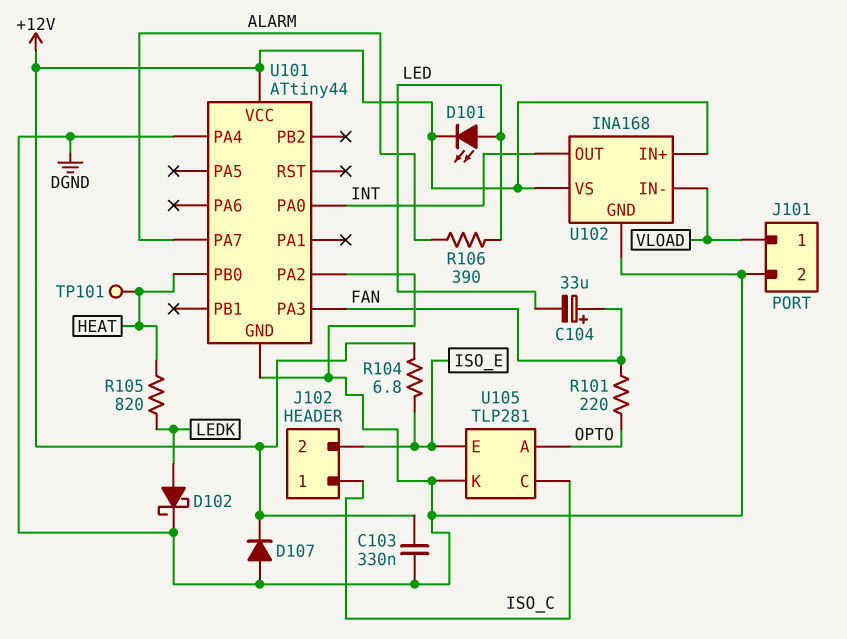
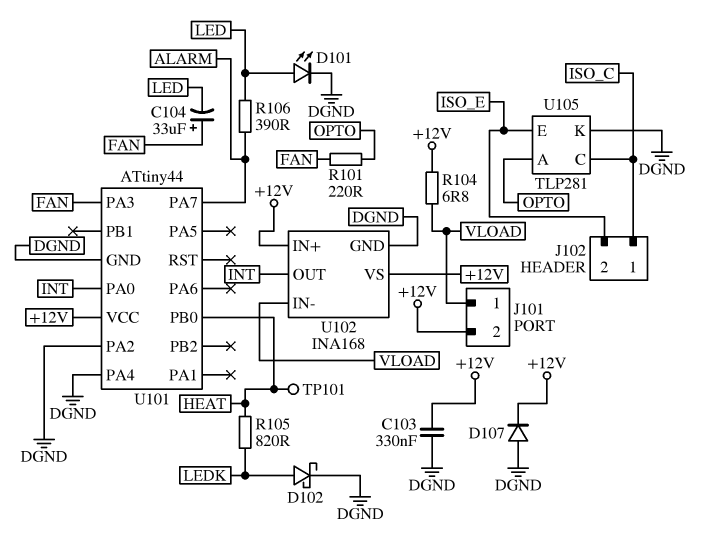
D101: LED (A LED, K +12V) -> LED (A LED, K DGND)
J101 pin 2: DGND -> +12V
R104: 6.8 (+12V, ISO_E) -> 6.8 (+12V, VLOAD)

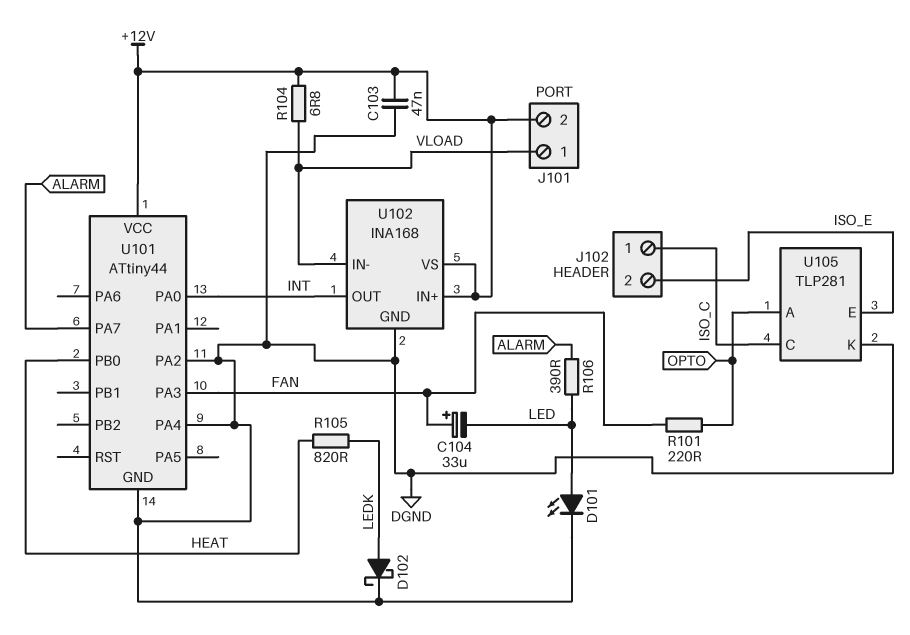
C103: 330nF (+12V, DGND) -> 47nF (+12V, DGND)
D107: diode (A DGND, K +12V) -> none
TP101: test point (HEAT) -> none

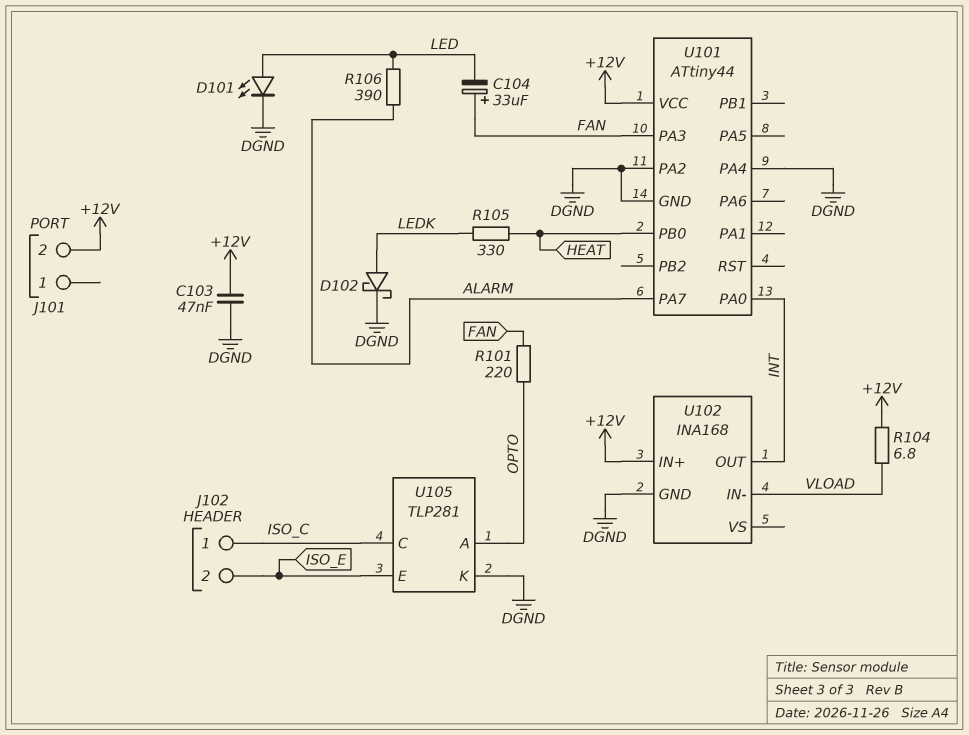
J101 pin 1: VLOAD -> none
R105: 820 (HEAT, LEDK) -> 330 (HEAT, LEDK)
U102 pin VS: +12V -> none

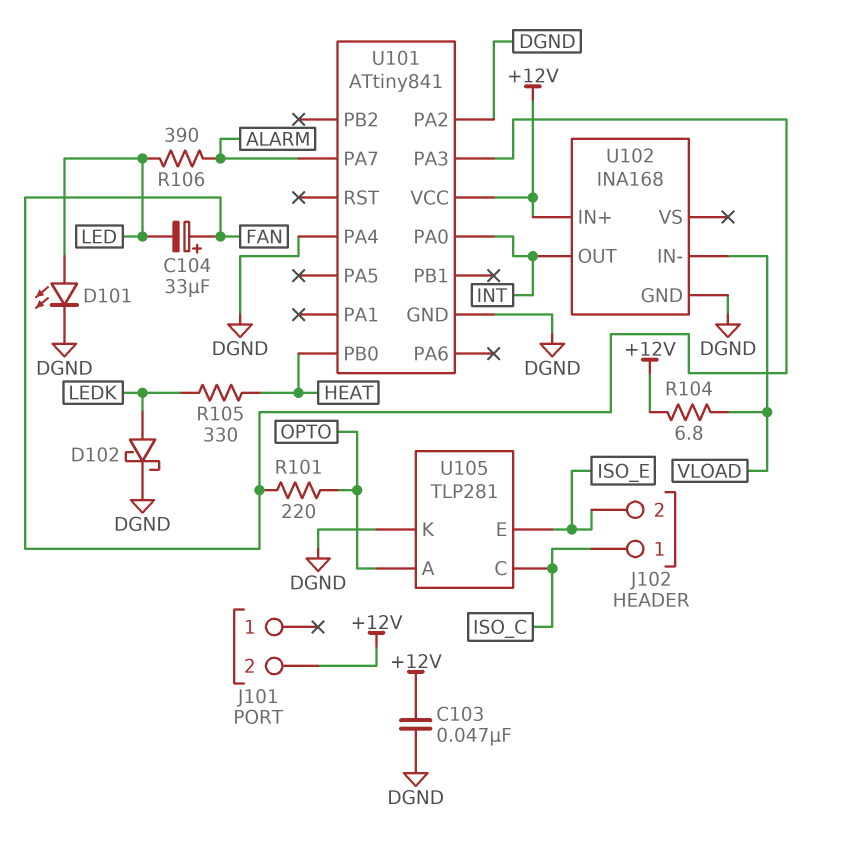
U101: ATtiny44 -> ATtiny841

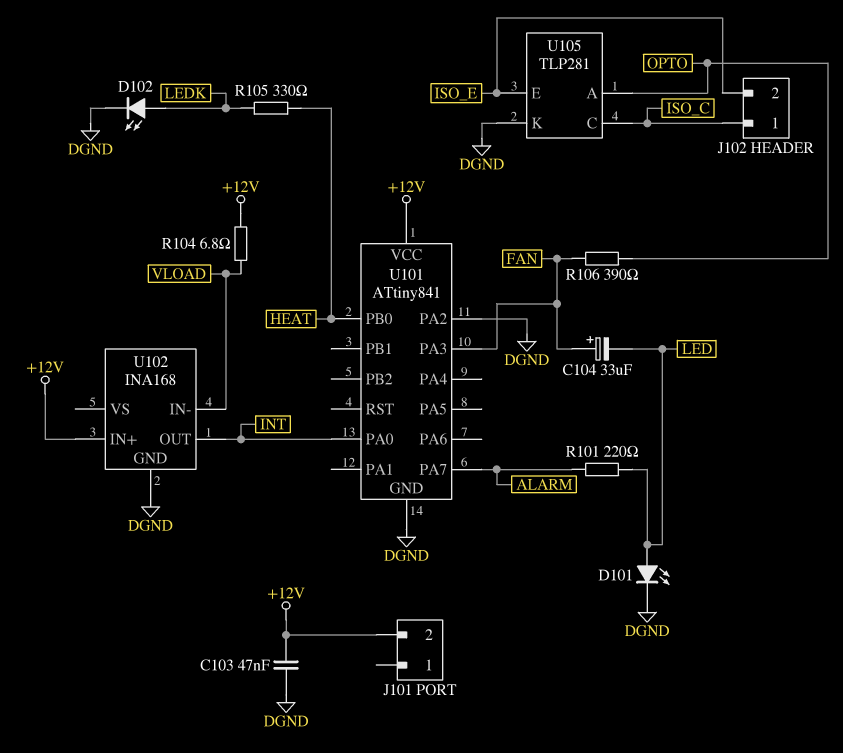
D102: schottky (A LEDK, K DGND) -> LED (A LEDK, K DGND)
R101: 220 (FAN, OPTO) -> 220 (ALARM, LED)
R106: 390 (ALARM, LED) -> 390 (FAN, OPTO)
U101 pin PA4: DGND -> none

